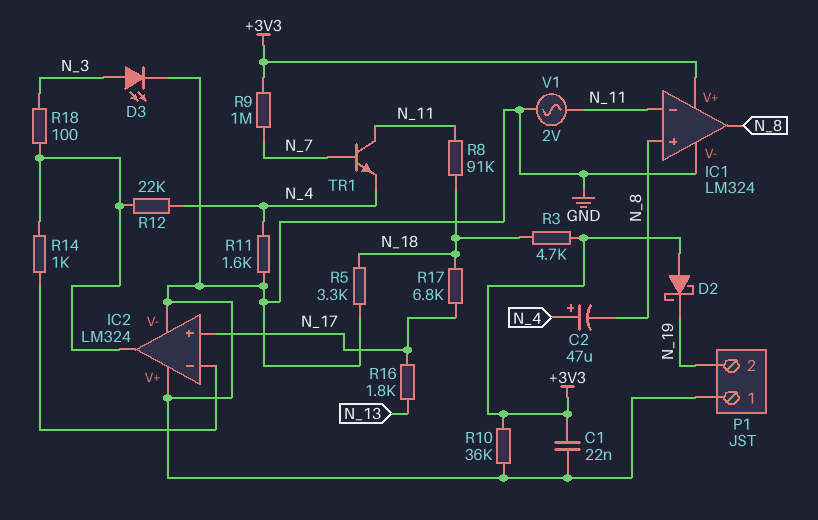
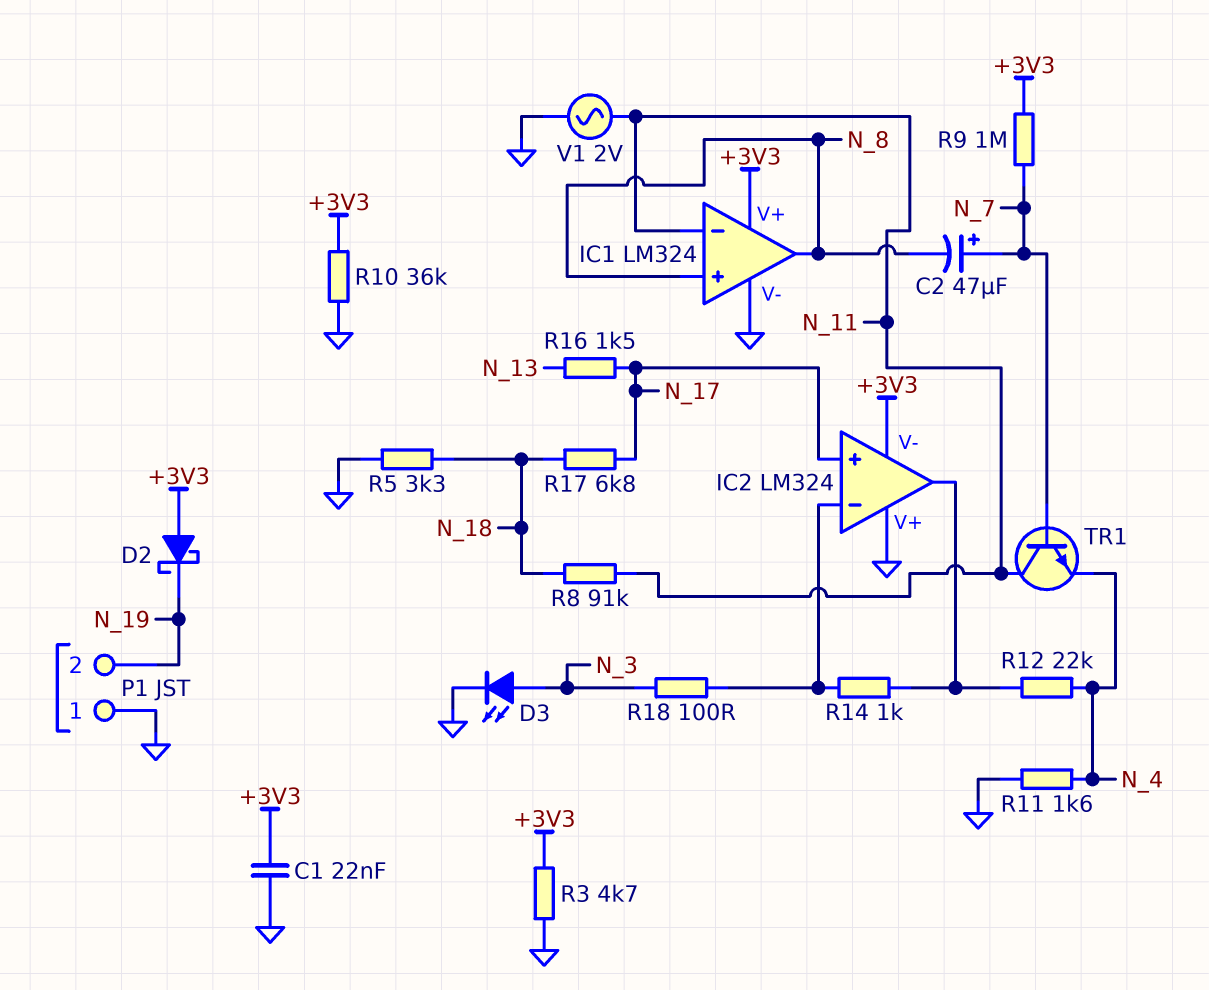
C2: 47uF (plus N_4, minus N_8) -> 47uF (plus N_7, minus N_8)
IC2 pin V-: GND -> +3V3
R3: 4.7k (+3V3, N_18) -> 4.7k (+3V3, GND)
R16: 1.8k (N_13, N_17) -> 1.5k (N_13, N_17)
R18: 100 (IC2/out, N_3) -> 100 (IC2/in-, N_3)

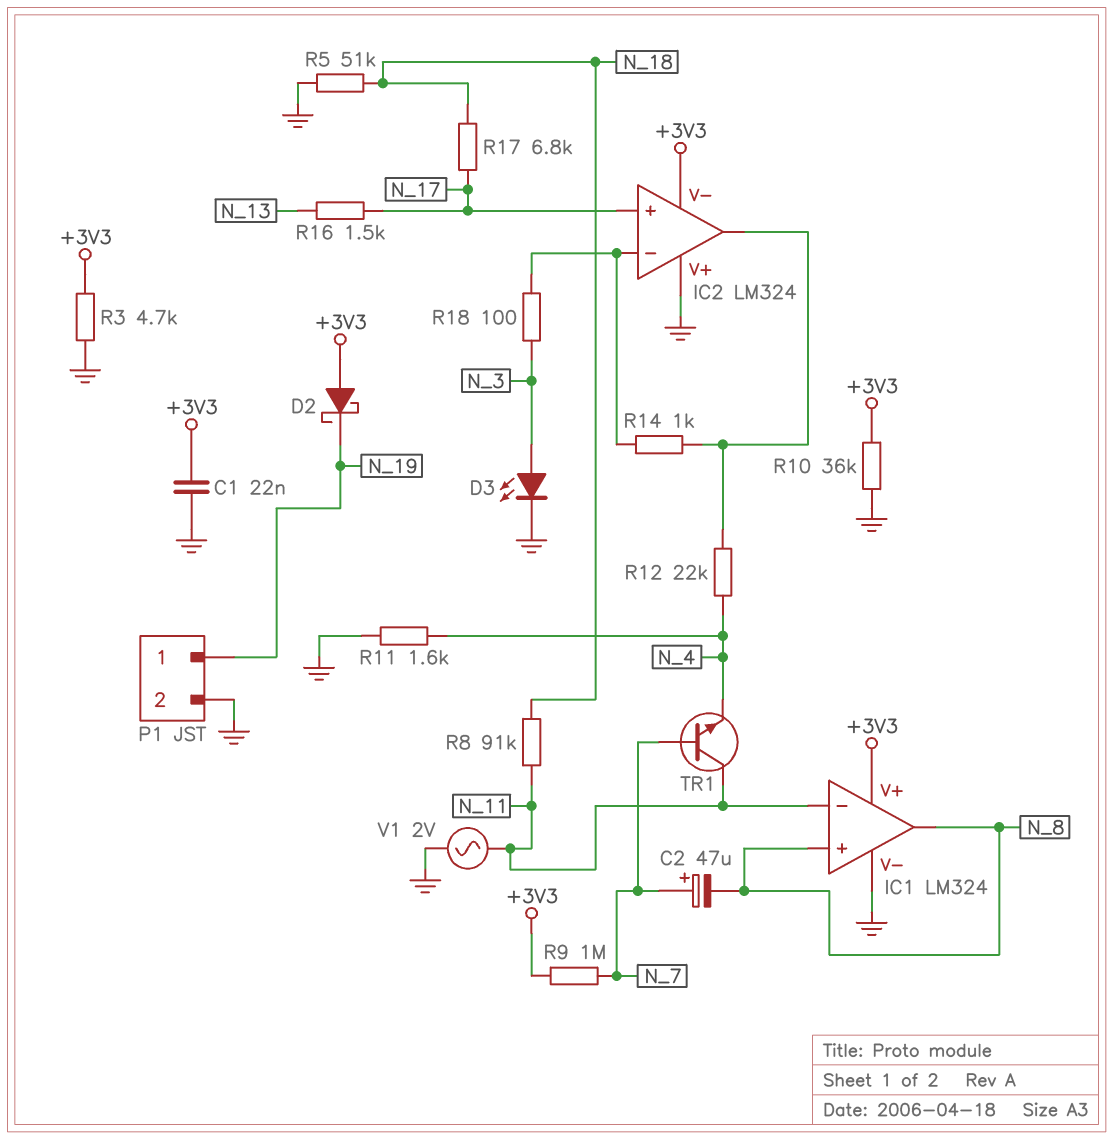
P1 pin 1: GND -> N_19
P1 pin 2: N_19 -> GND
R5: 3.3k (GND, N_18) -> 51k (GND, N_18)

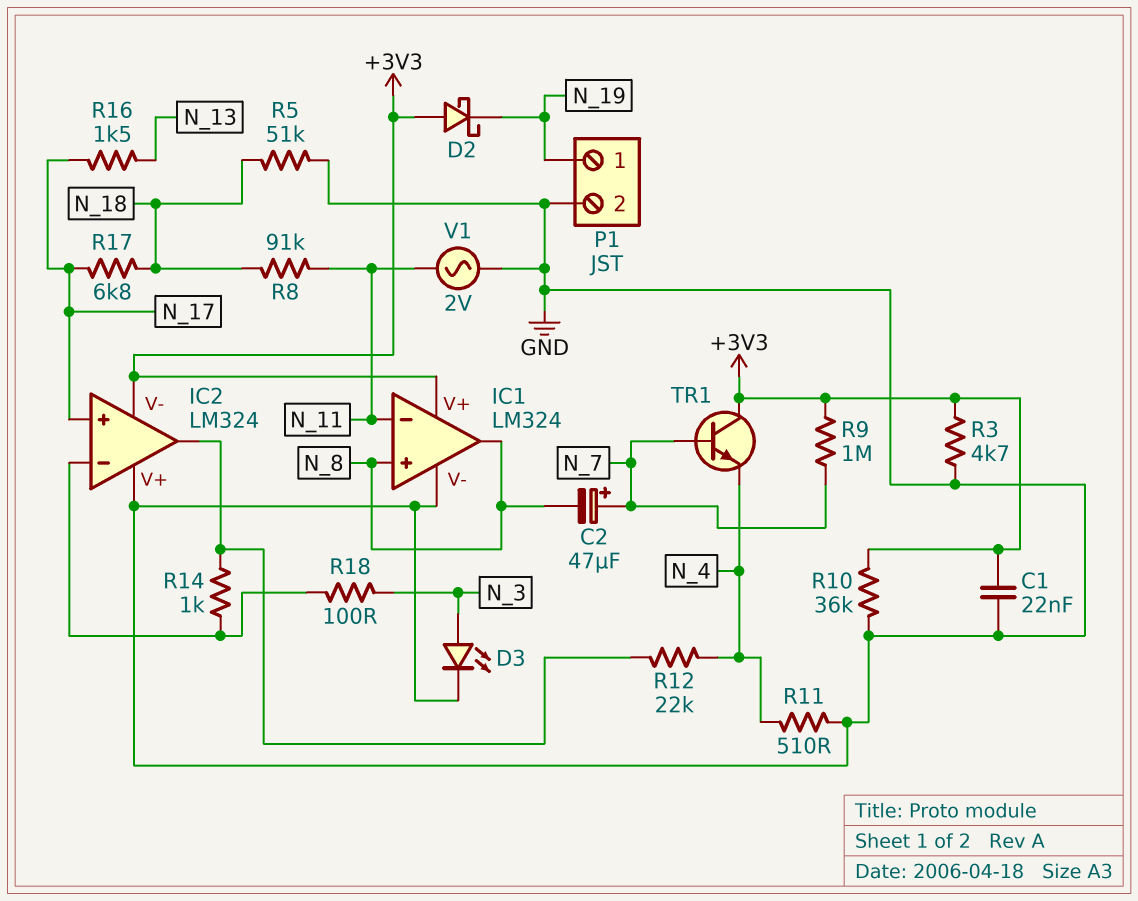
R11: 1.6k (GND, N_4) -> 510 (GND, N_4)
TR1: NPN (B N_7, C N_11, E N_4) -> NPN (B N_7, C +3V3, E N_4)

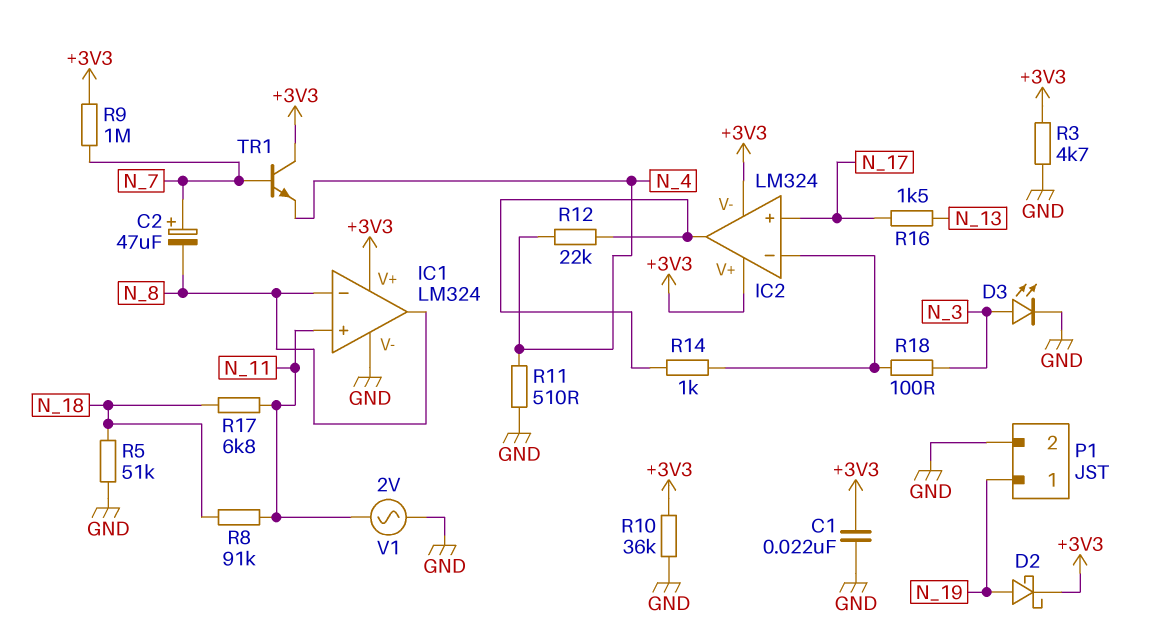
D2: schottky (A +3V3, K N_19) -> schottky (A N_19, K +3V3)
IC1 pin in+: N_8 -> N_11
IC1 pin in-: N_11 -> N_8
IC2 pin V+: GND -> +3V3
R17: 6.8k (N_17, N_18) -> 6.8k (N_11, N_18)

